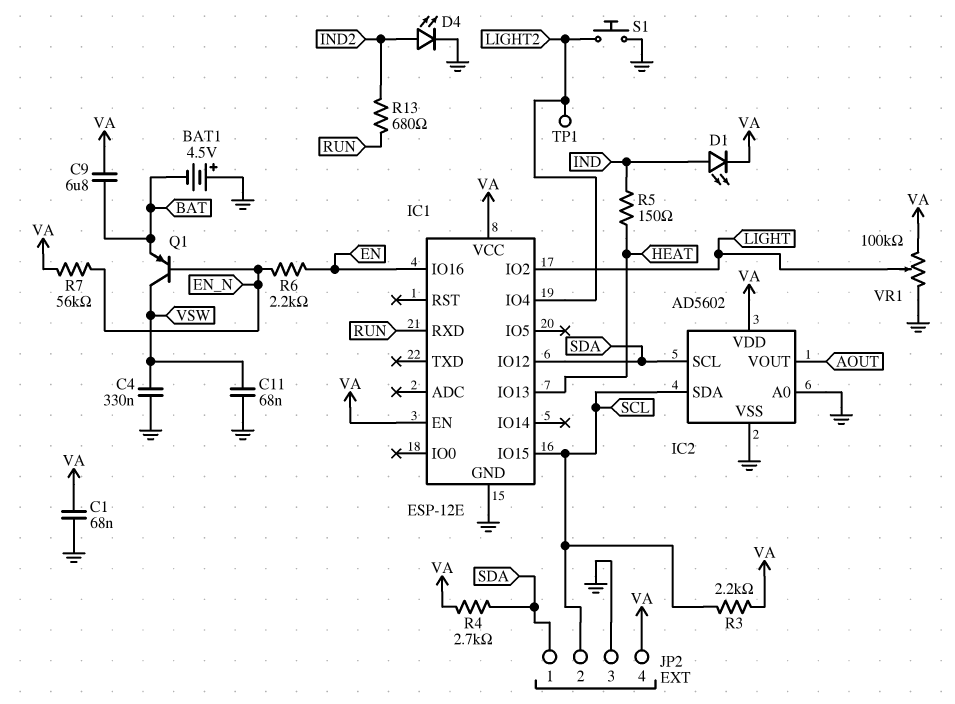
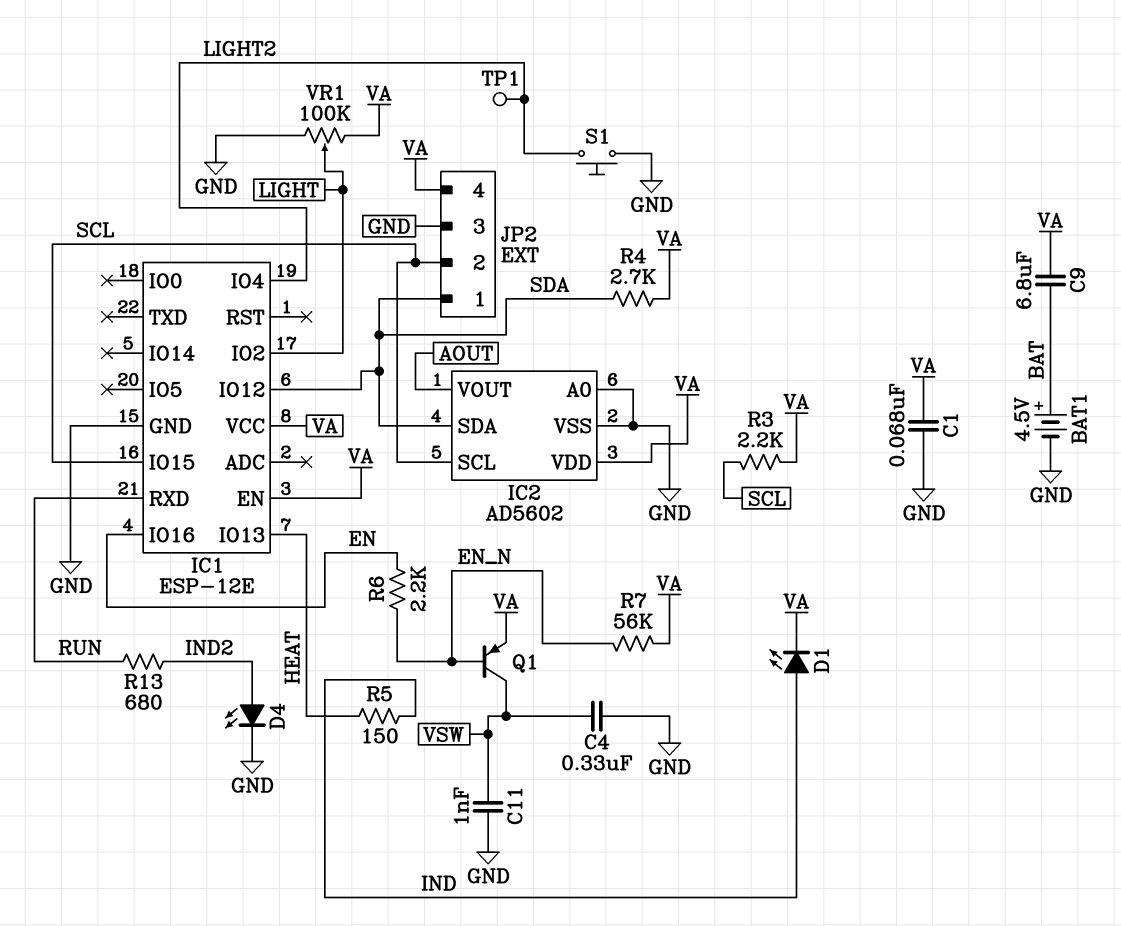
BAT1: 4.5V (plus GND, minus BAT) -> 4.5V (plus BAT, minus GND)
C11: 68nF (GND, VSW) -> 1nF (GND, VSW)
IC2 pin SCL: SDA -> SCL
IC2 pin SDA: SCL -> SDA
Q1: PNP (B EN_N, C VSW, E BAT) -> PNP (B EN_N, C VSW, E VA)

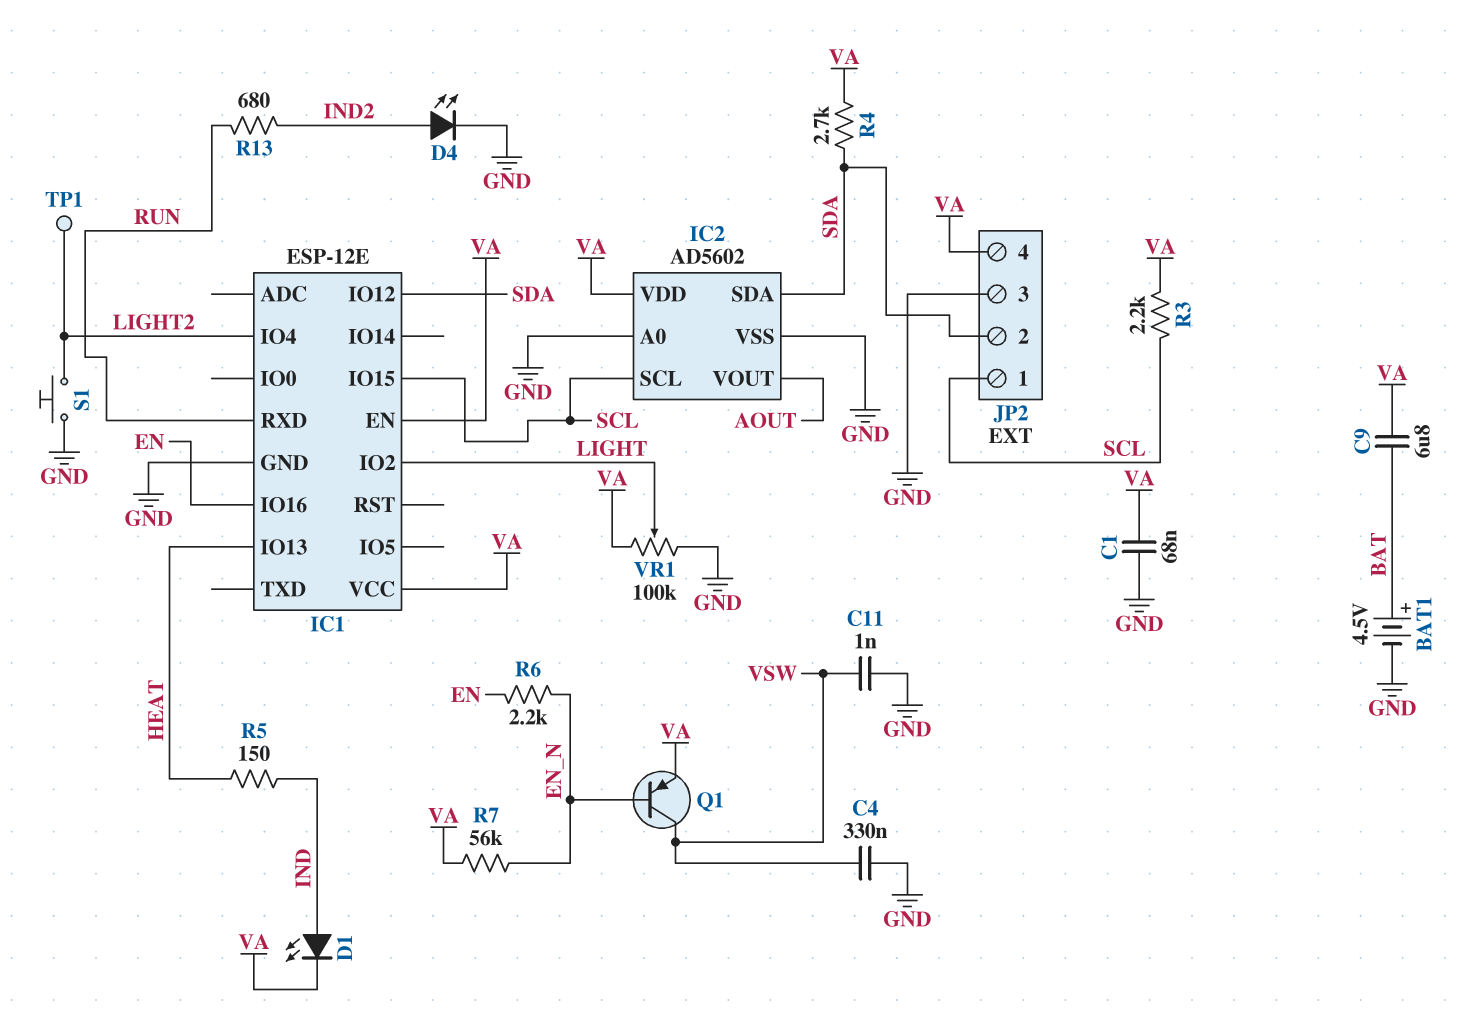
JP2 pin 1: SDA -> SCL
JP2 pin 2: SCL -> SDA

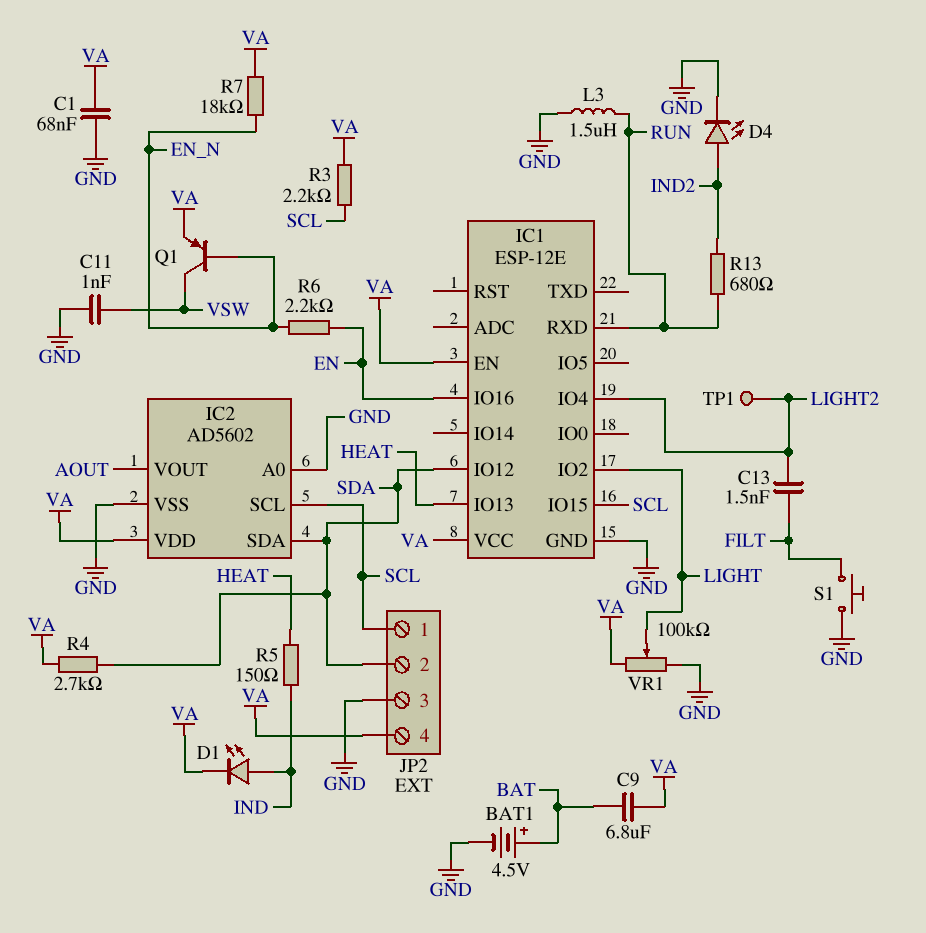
C4: 330nF (GND, VSW) -> none
C13: none -> 1.5nF (FILT, LIGHT2)
L3: none -> 1.5uH (GND, RUN)
R7: 56k (EN_N, VA) -> 18k (EN_N, VA)
S1: button (GND, LIGHT2) -> button (FILT, GND)

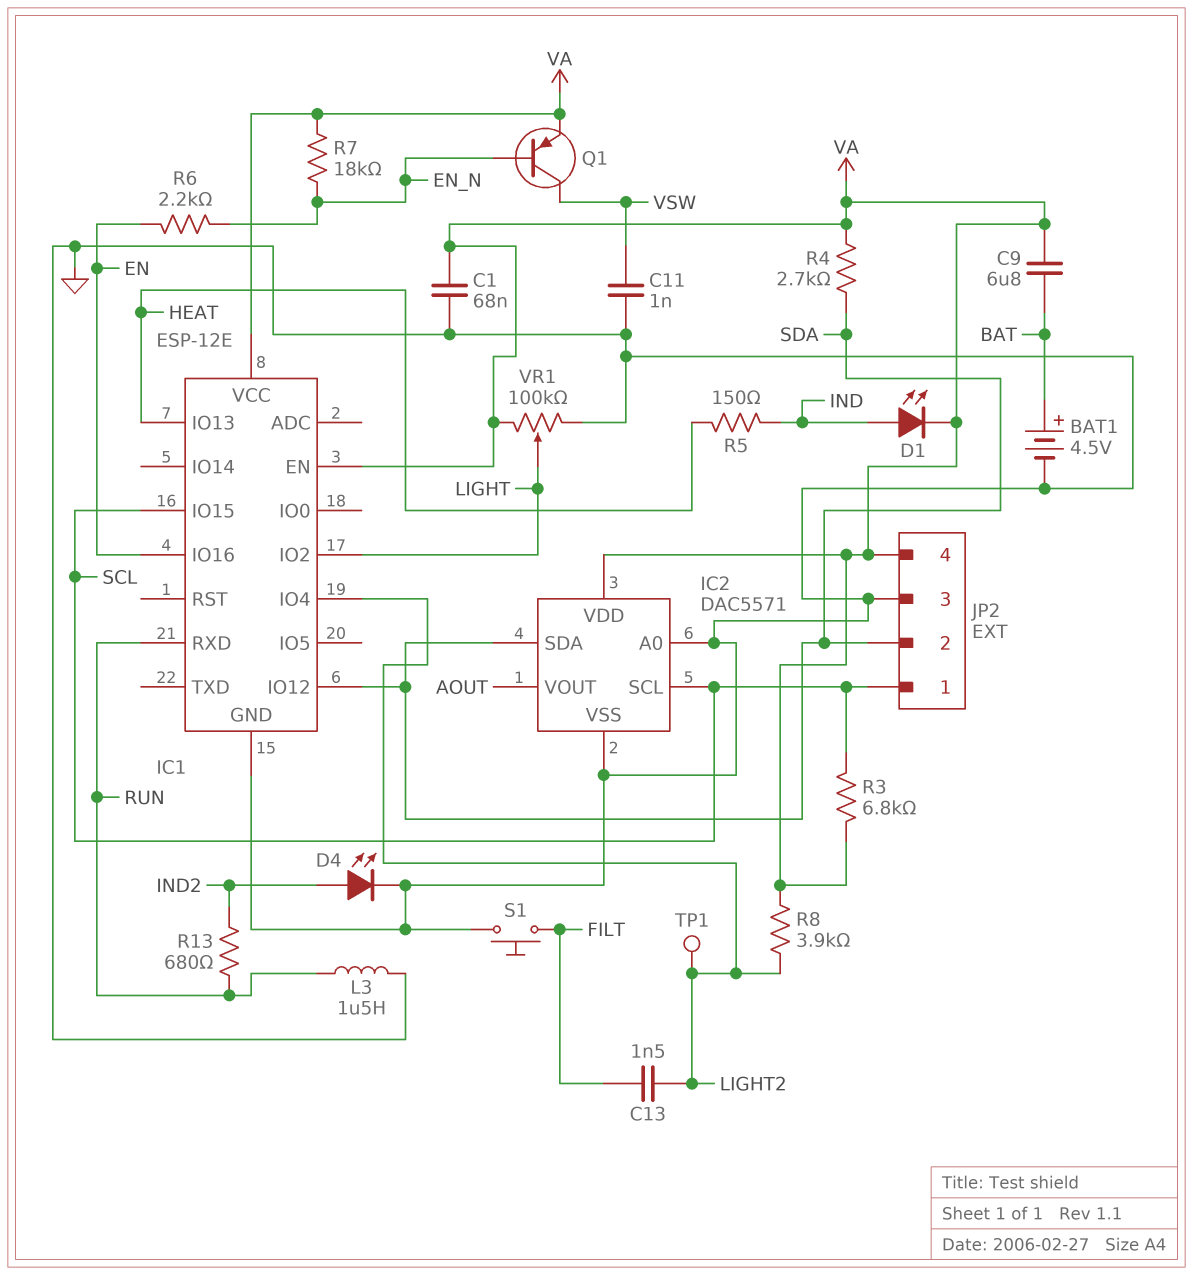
IC2: AD5602 -> DAC5571
R3: 2.2k (SCL, VA) -> 6.8k (SCL, VA)
R8: none -> 3.9k (LIGHT2, VA)

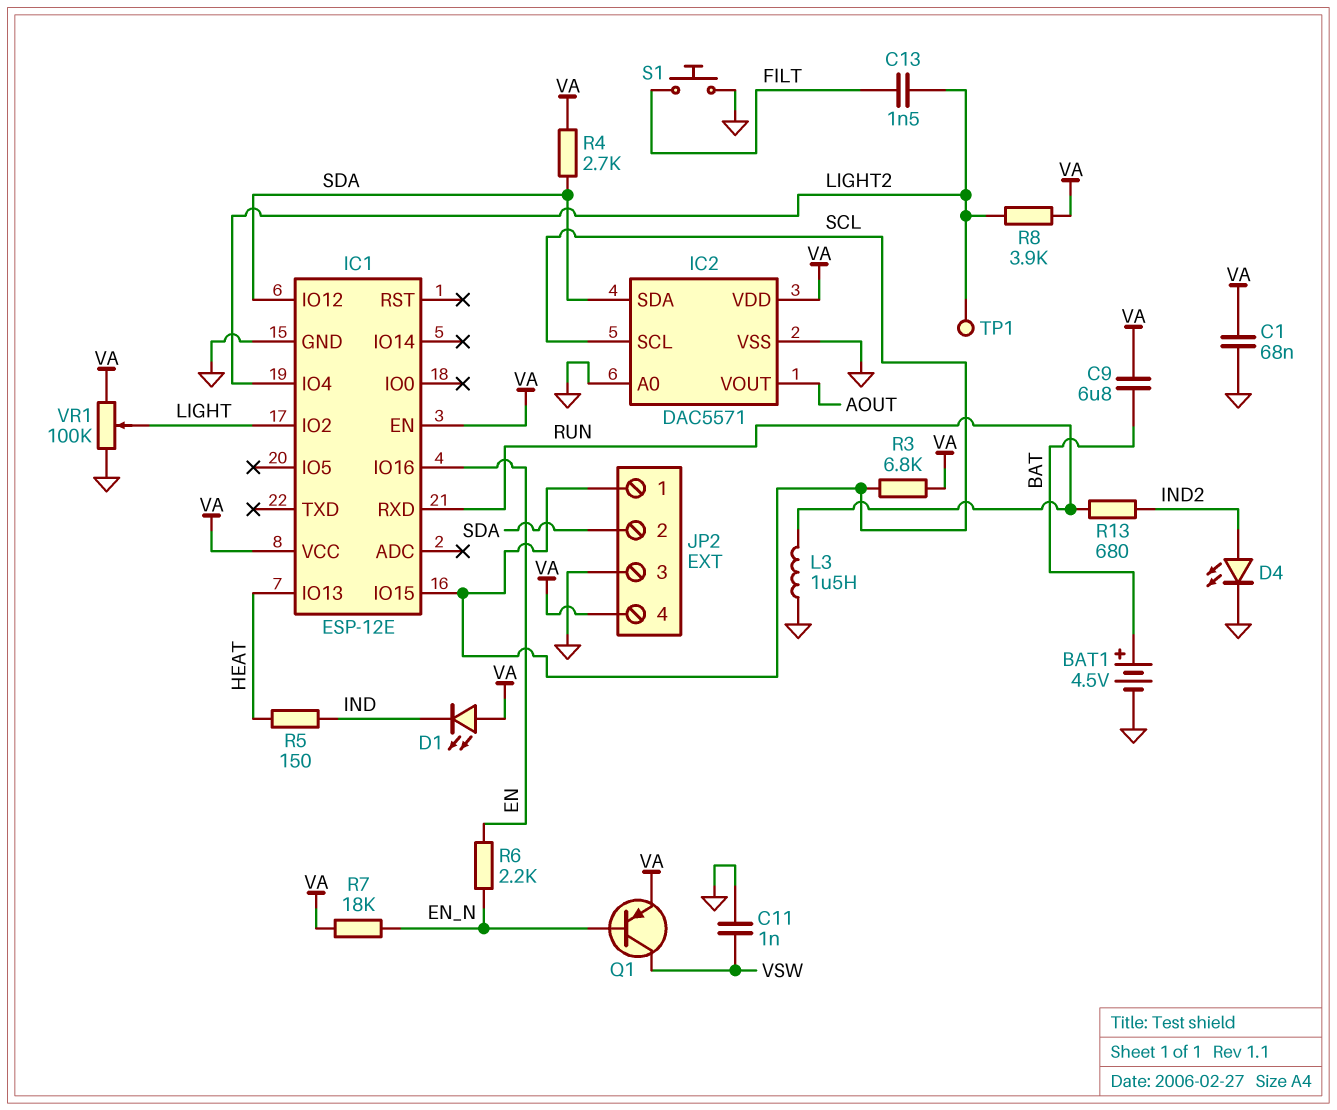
D1: LED (A IND, K VA) -> LED (A VA, K IND)

